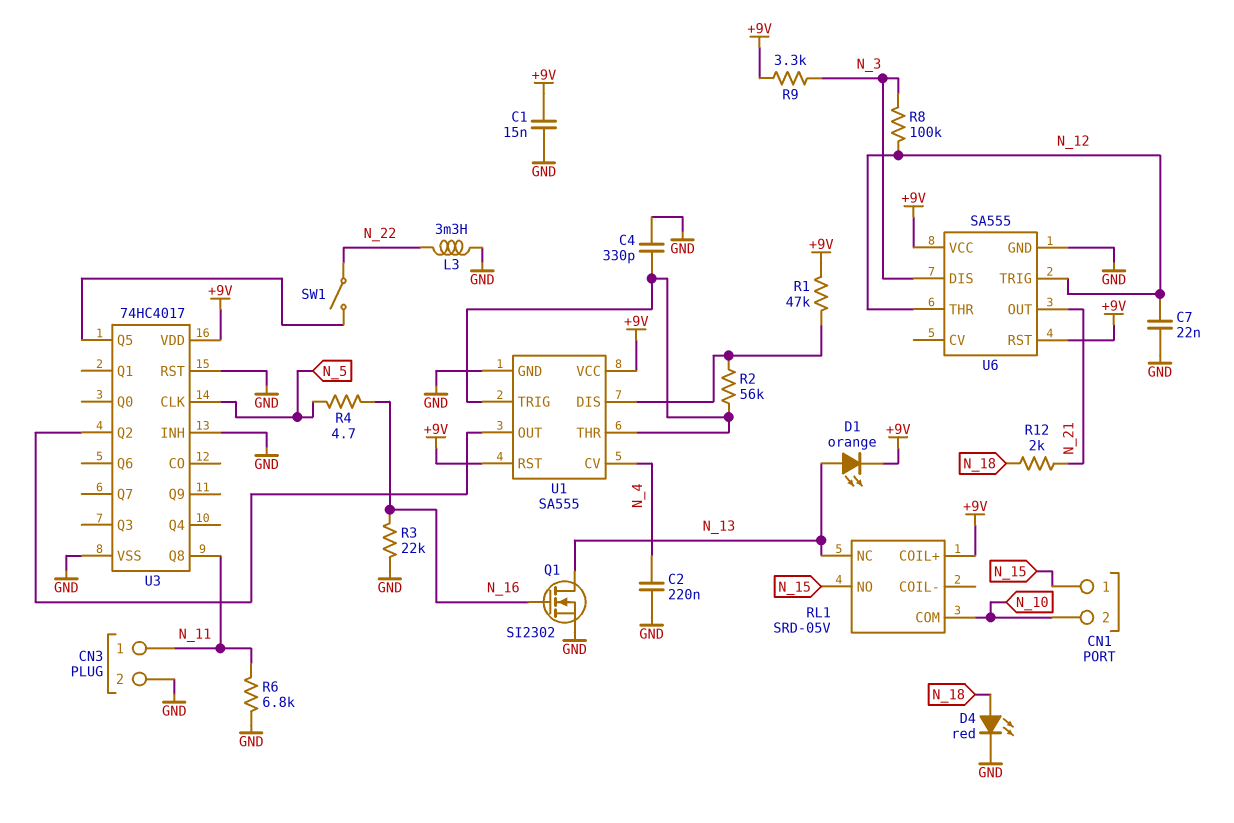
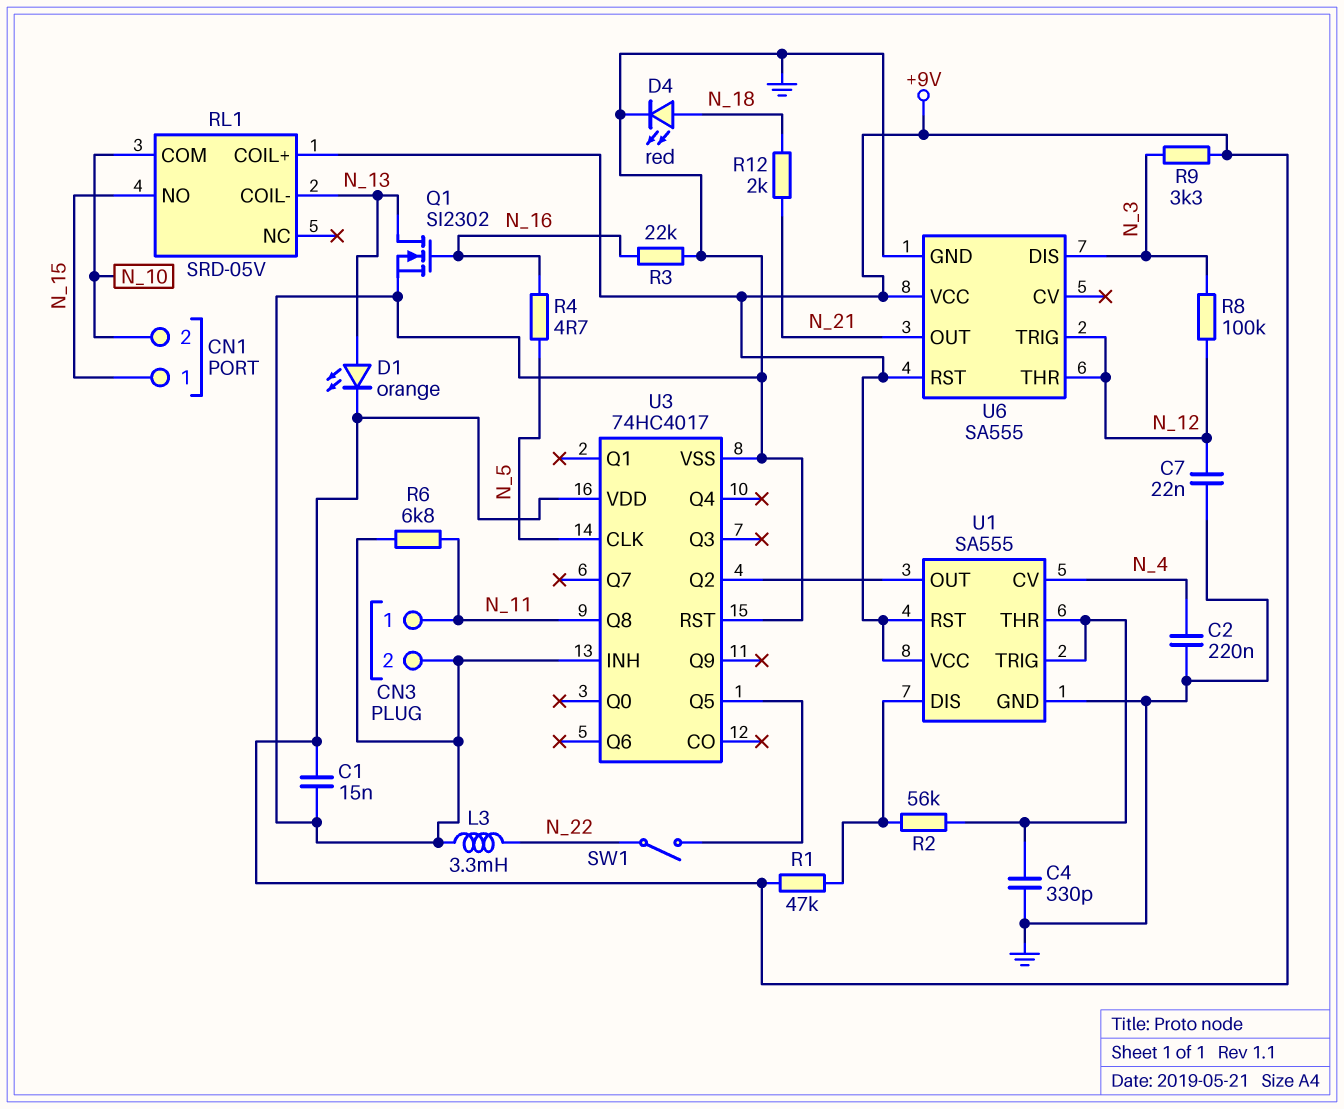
RL1 pin COIL-: none -> N_13
RL1 pin NC: N_13 -> none

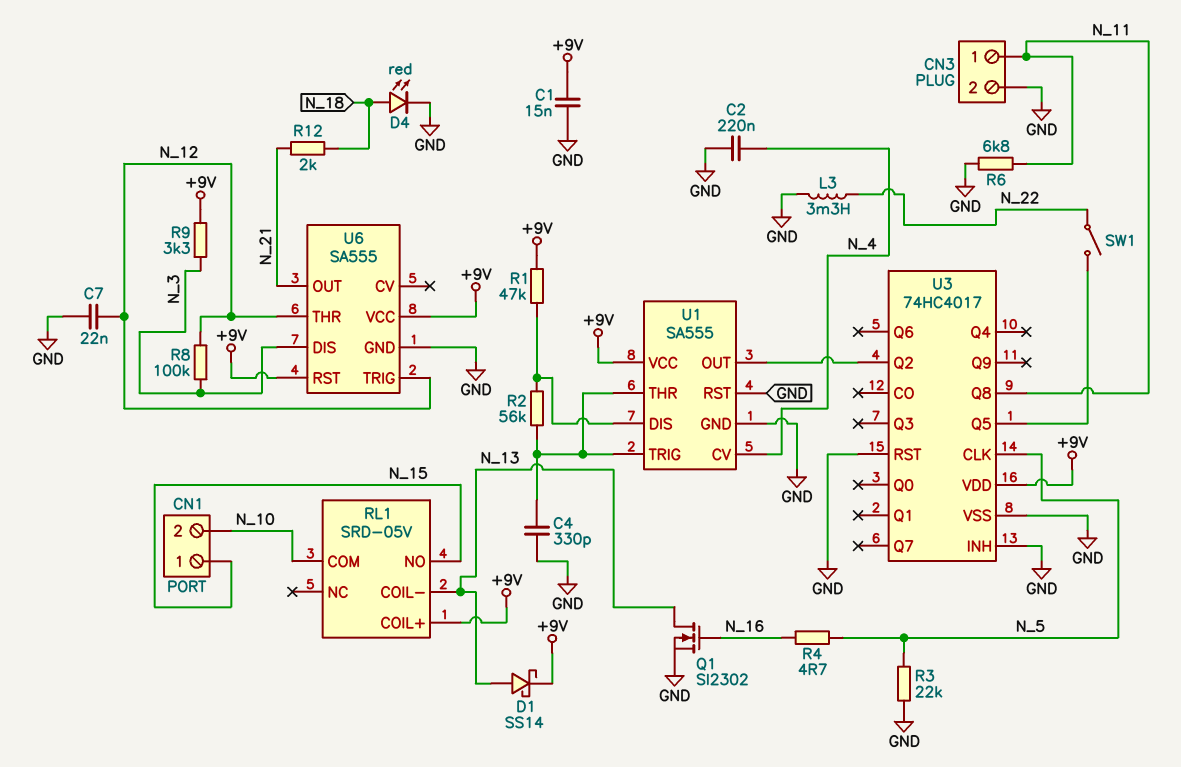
D1: LED orange (A N_13, K +9V) -> schottky SS14 (A N_13, K +9V)
R3: 22k (GND, N_16) -> 22k (GND, N_5)
U1 pin RST: +9V -> GND

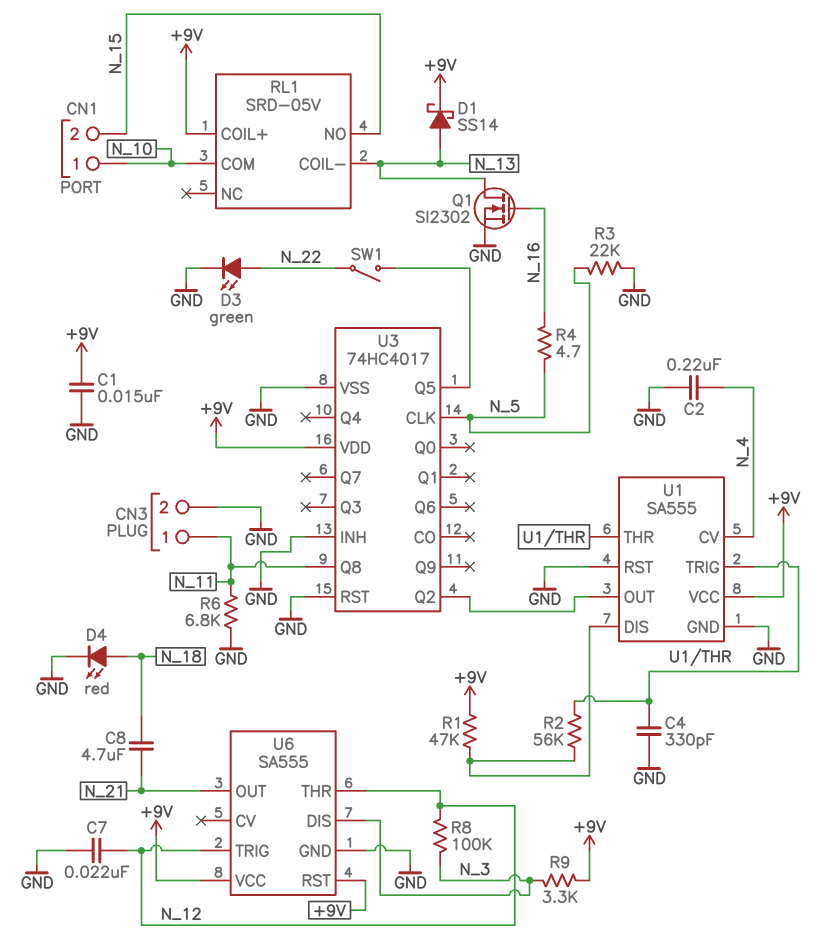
C8: none -> 4.7uF (N_18, N_21)
CN1 pin 1: N_15 -> N_10
CN1 pin 2: N_10 -> N_15
D3: none -> LED green (A N_22, K GND)
L3: 3.3mH (GND, N_22) -> none
R12: 2k (N_18, N_21) -> none

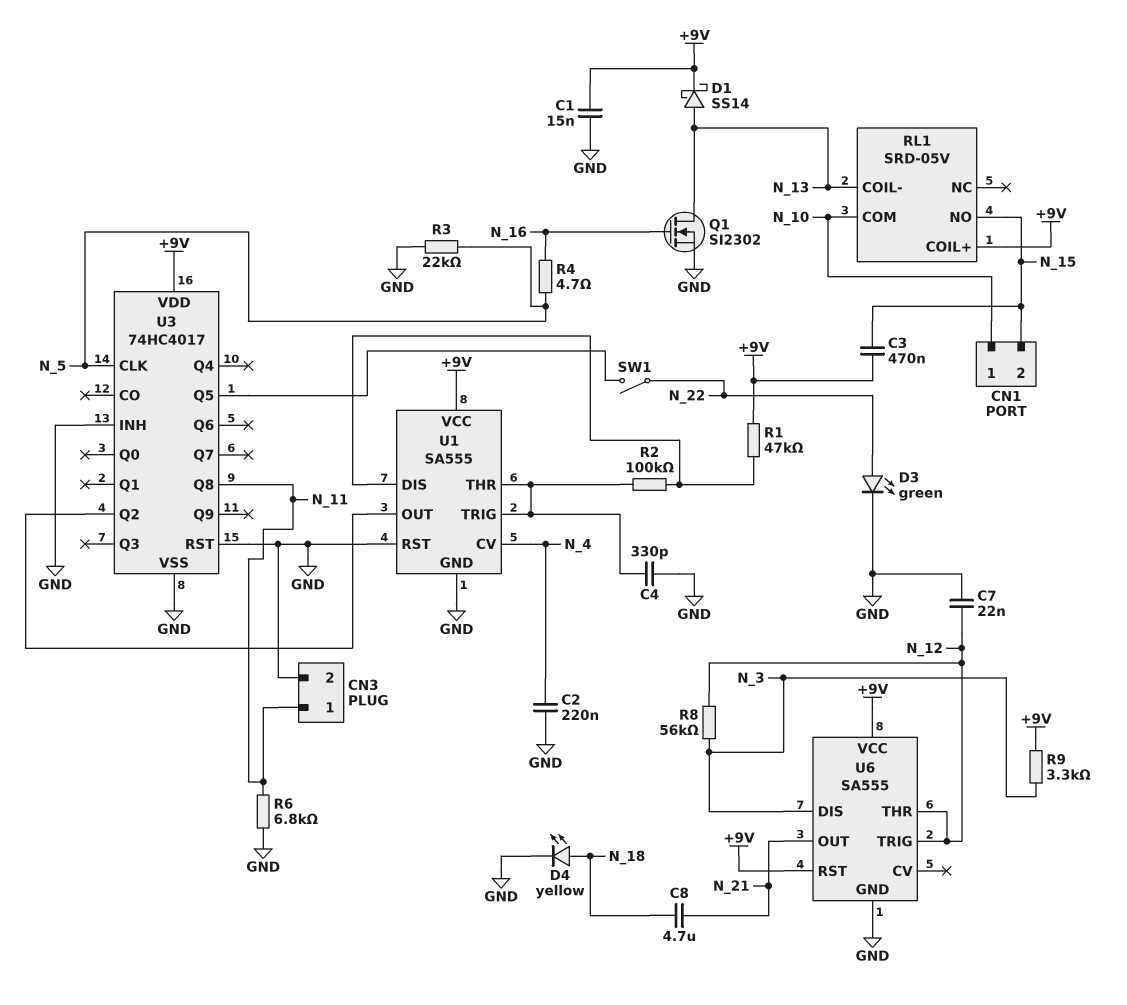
C3: none -> 470nF (+9V, N_15)
D4: LED red (A N_18, K GND) -> LED yellow (A N_18, K GND)
R2: 56k (U1/DIS, U1/THR) -> 100k (U1/DIS, U1/THR)
R8: 100k (N_3, N_12) -> 56k (N_3, N_12)

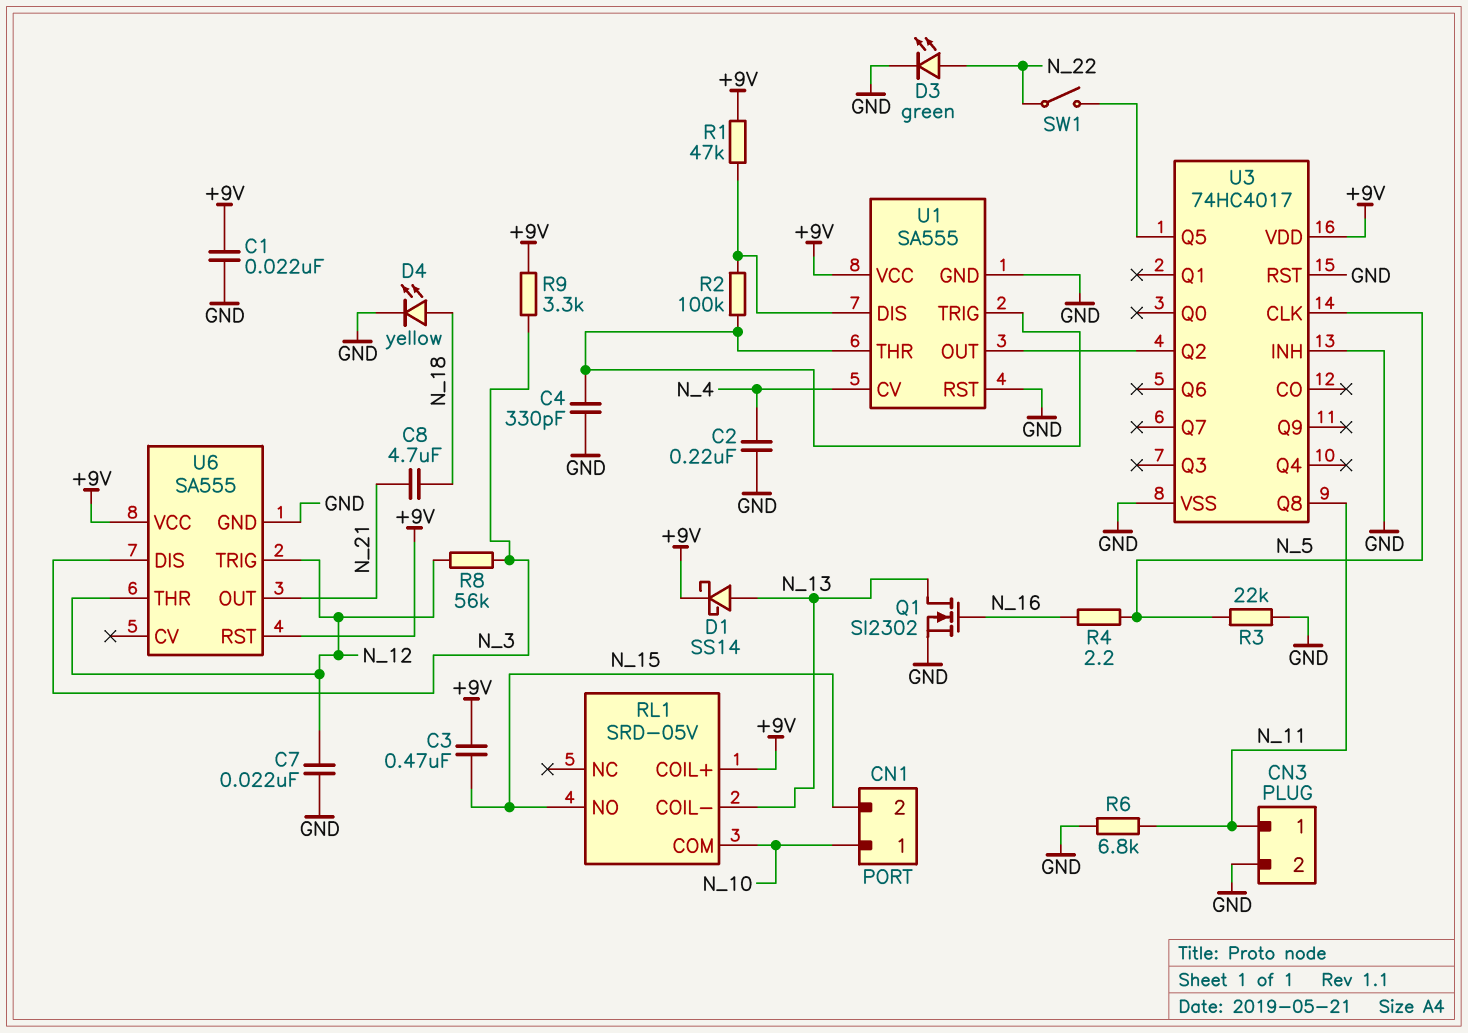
C1: 15nF (+9V, GND) -> 22nF (+9V, GND)
R4: 4.7 (N_5, N_16) -> 2.2 (N_5, N_16)

